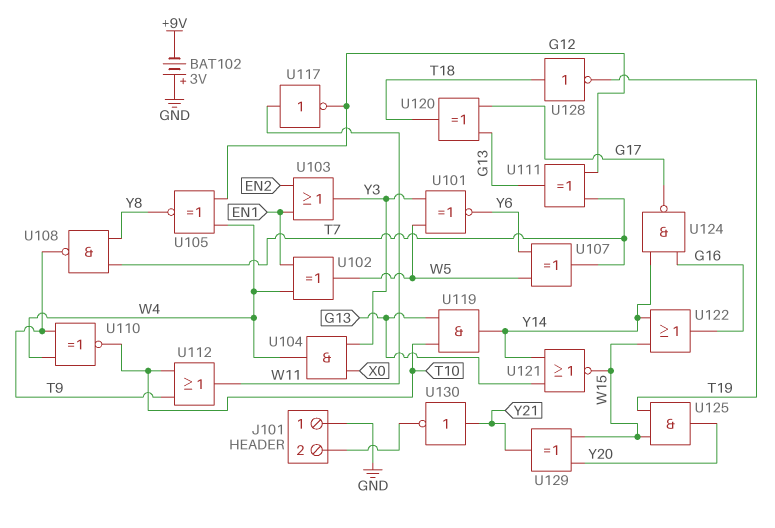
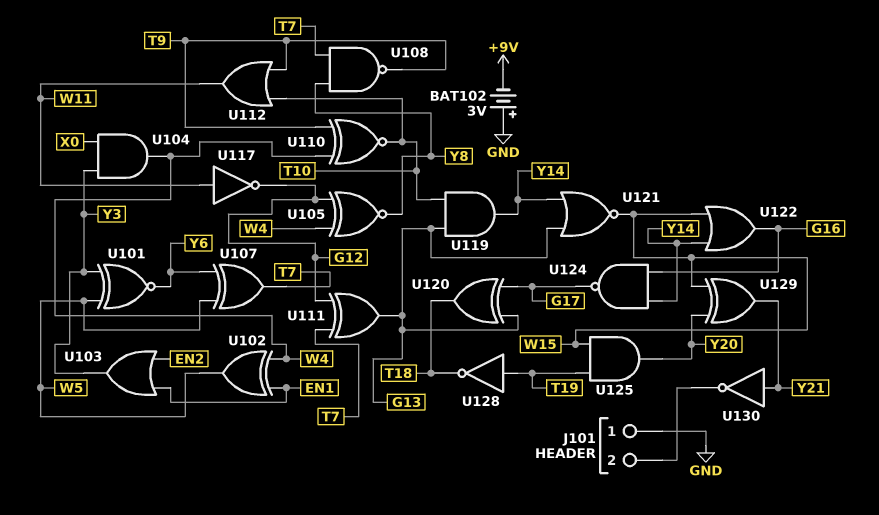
U128: NOT (in T18, out T19) -> NOT (in T19, out T18)

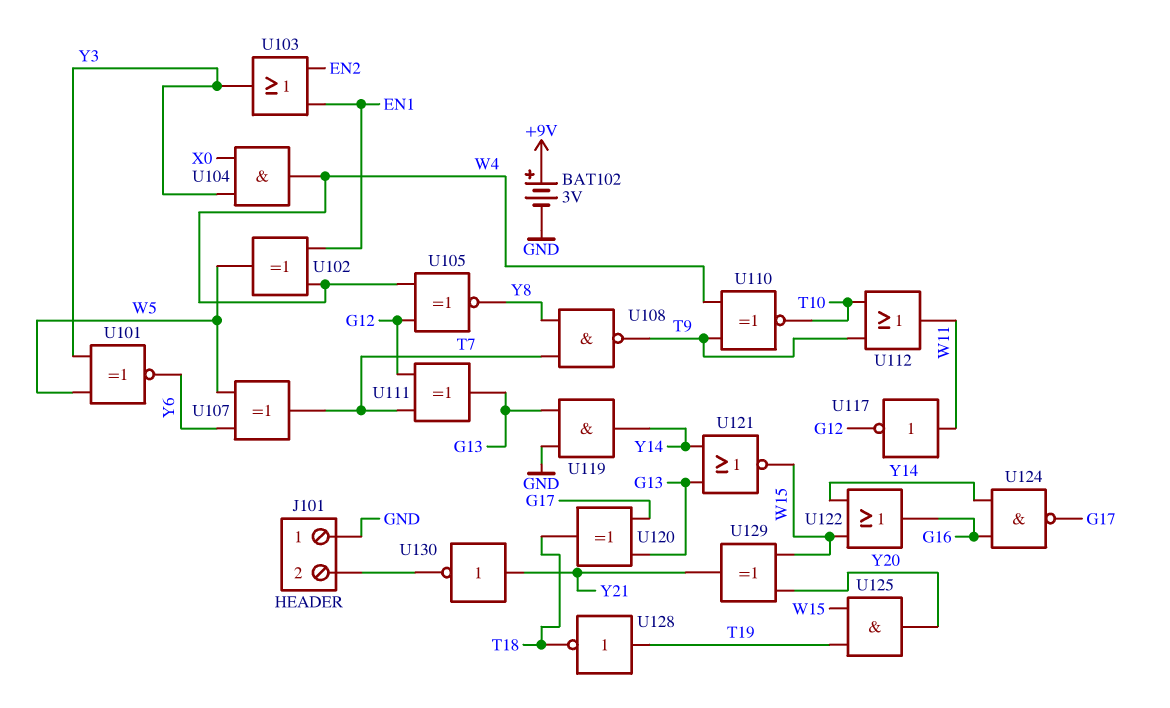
BAT102: 3V (plus GND, minus +9V) -> 3V (plus +9V, minus GND)
U119: AND (in G13, in T10, out Y14) -> AND (in G13, in GND, out Y14)

